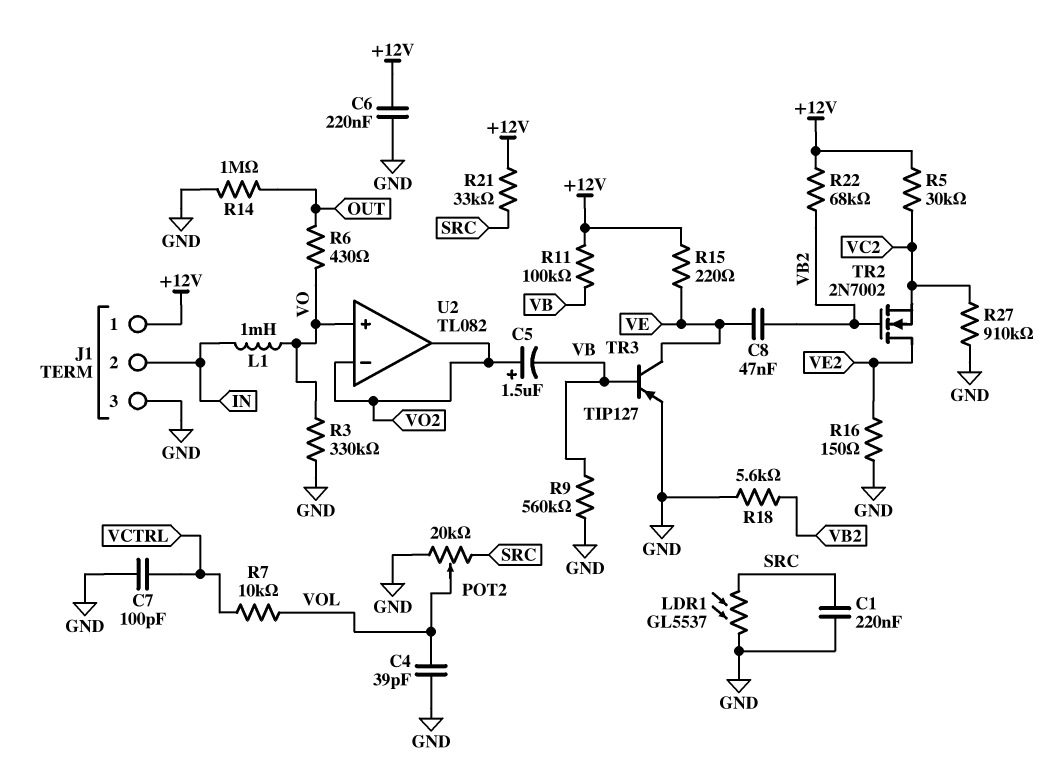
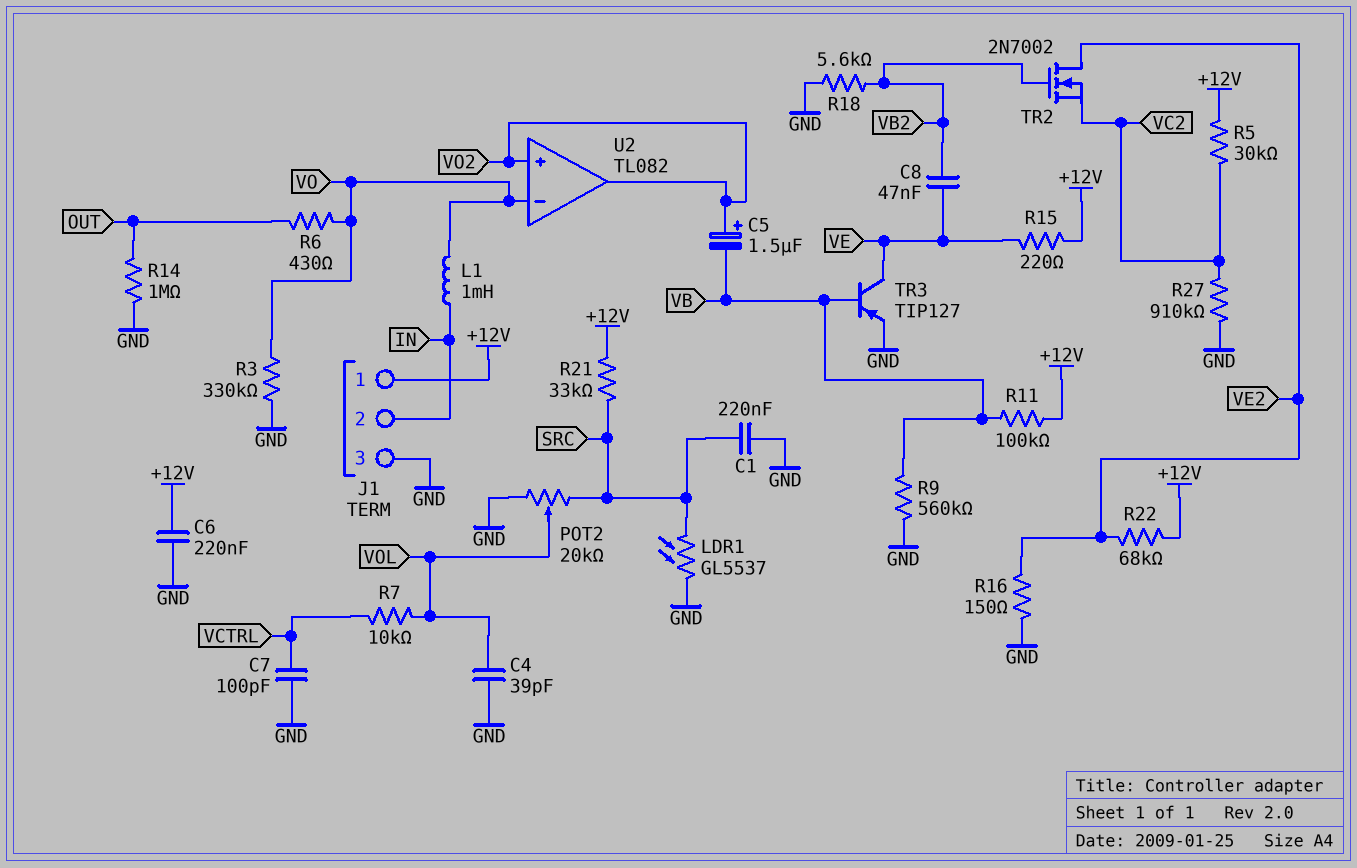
R22: 68k (+12V, VB2) -> 68k (+12V, VE2)
U2 pin in+: VO -> VO2
U2 pin in-: VO2 -> VO

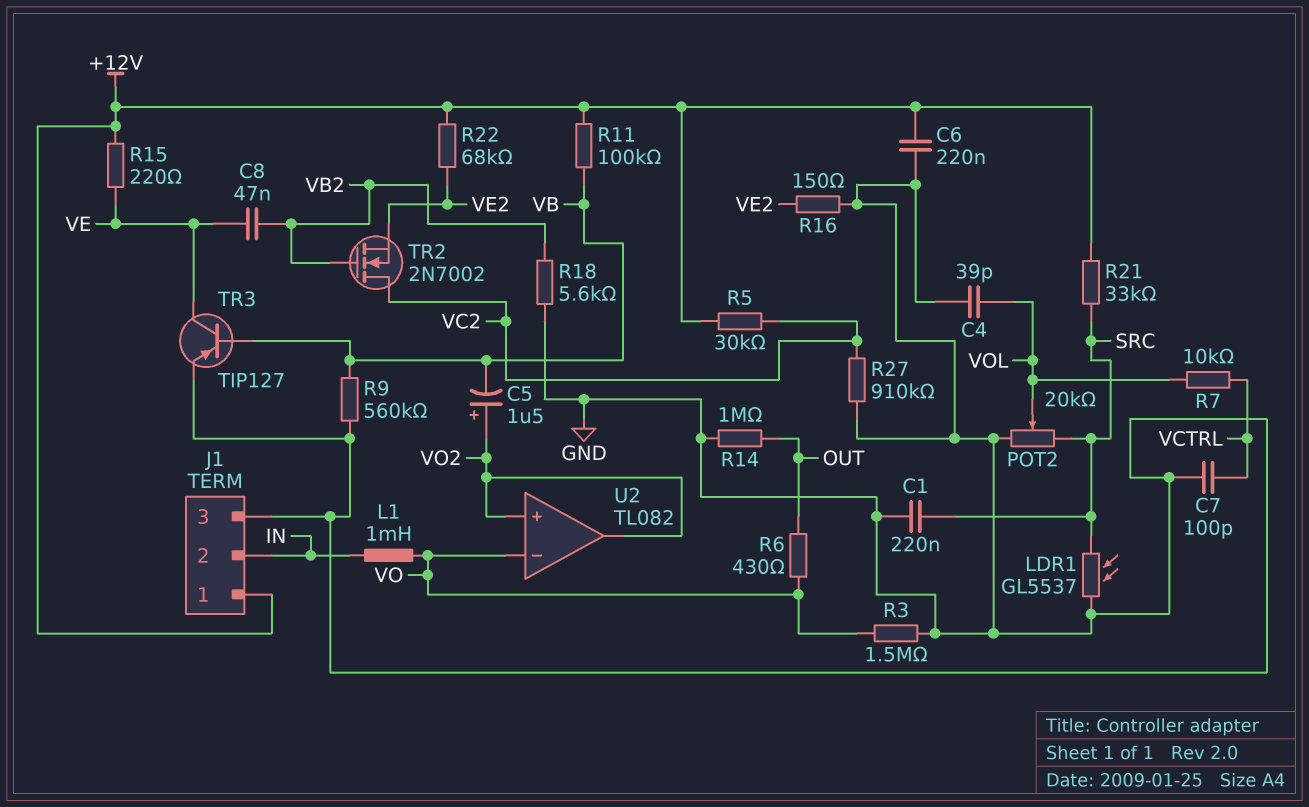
R3: 330k (GND, VO) -> 1.5M (GND, VO)
TR2: NMOS 2N7002 (G VB2, D VE2, S VC2) -> NMOS 2N7002 (G VB2, D VC2, S VE2)

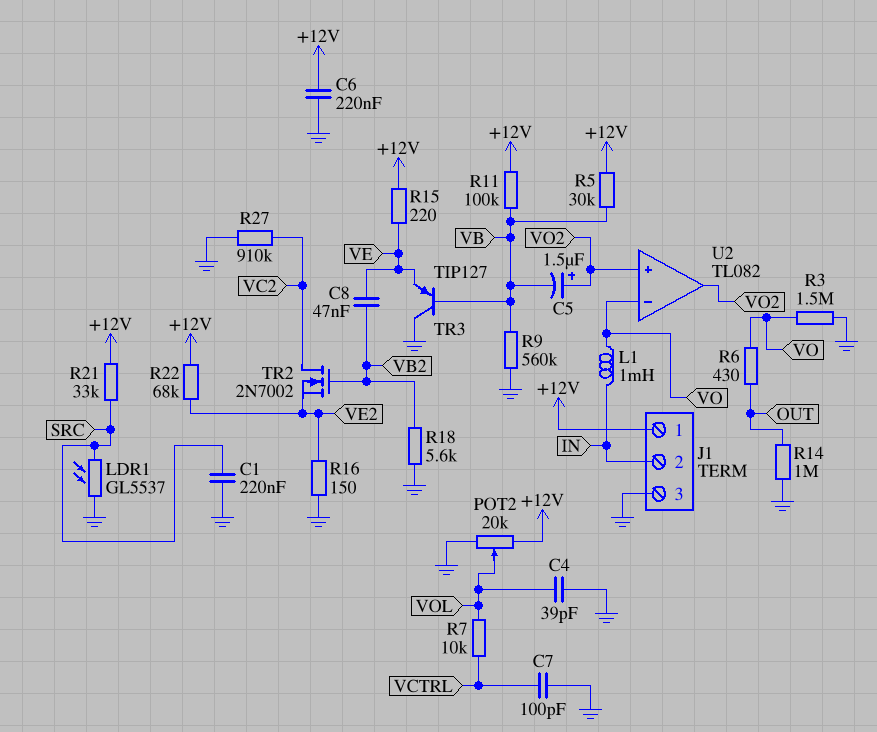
POT2: 20k (GND, SRC, wiper VOL) -> 20k (+12V, GND, wiper VOL)
R5: 30k (+12V, VC2) -> 30k (+12V, VB)
TR3: PNP TIP127 (B VB, C VE, E GND) -> PNP TIP127 (B VB, C GND, E VE)

